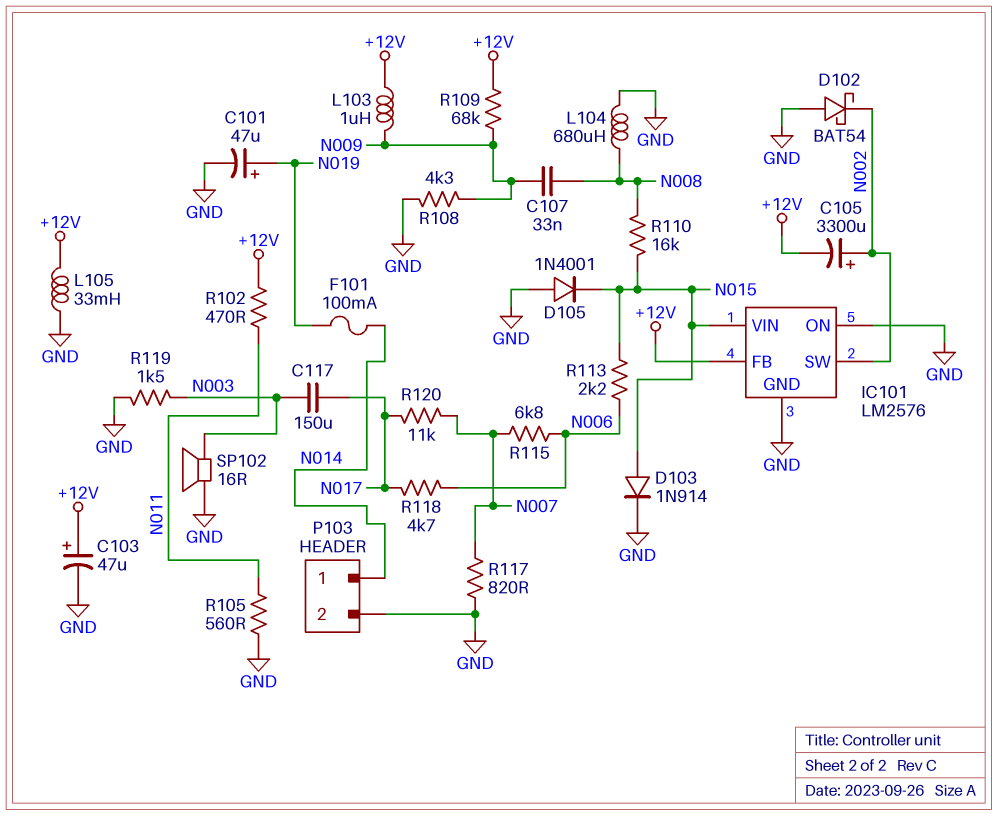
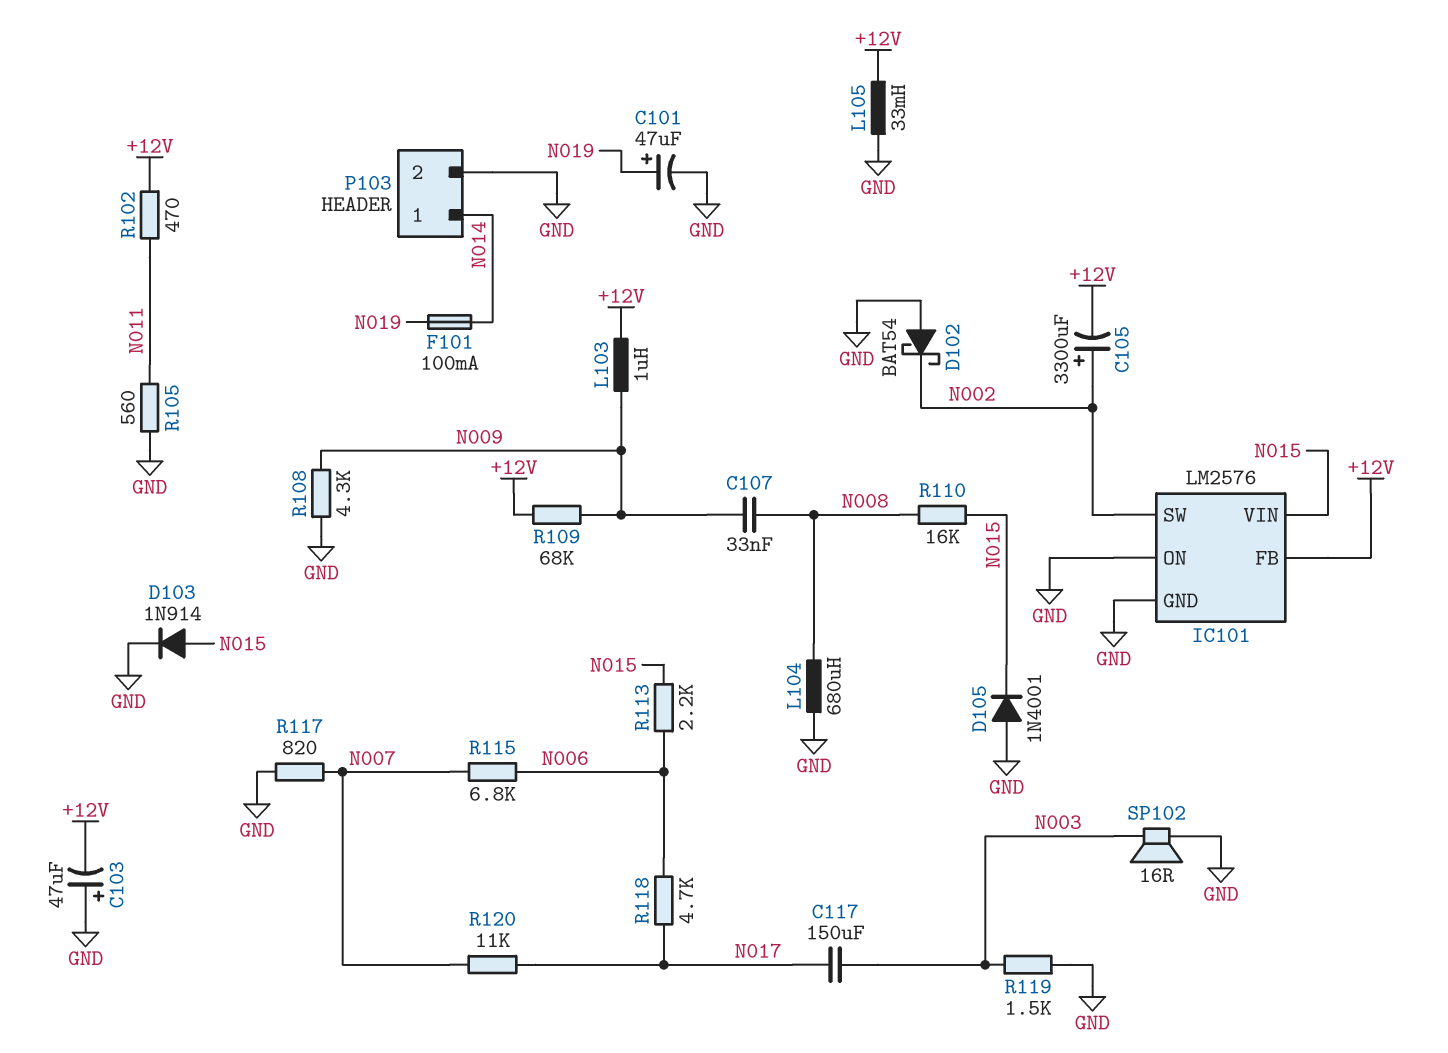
C103: 47uF (plus +12V, minus GND) -> 47uF (plus GND, minus +12V)

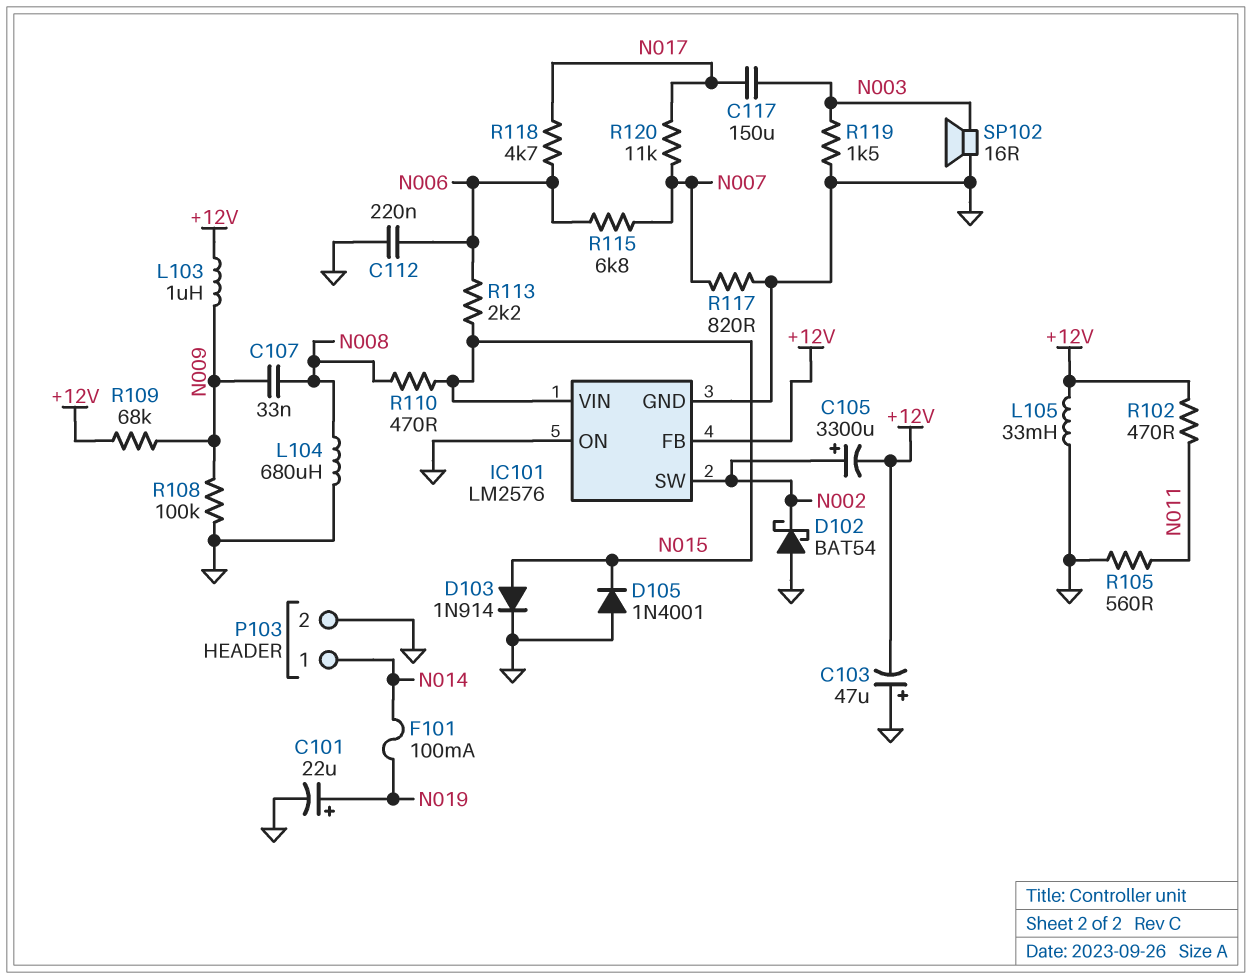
C101: 47uF (plus N019, minus GND) -> 22uF (plus N019, minus GND)
C112: none -> 220nF (GND, N006)
R108: 4.3k (GND, N009) -> 100k (GND, N009)
R110: 16k (N008, N015) -> 470 (N008, N015)

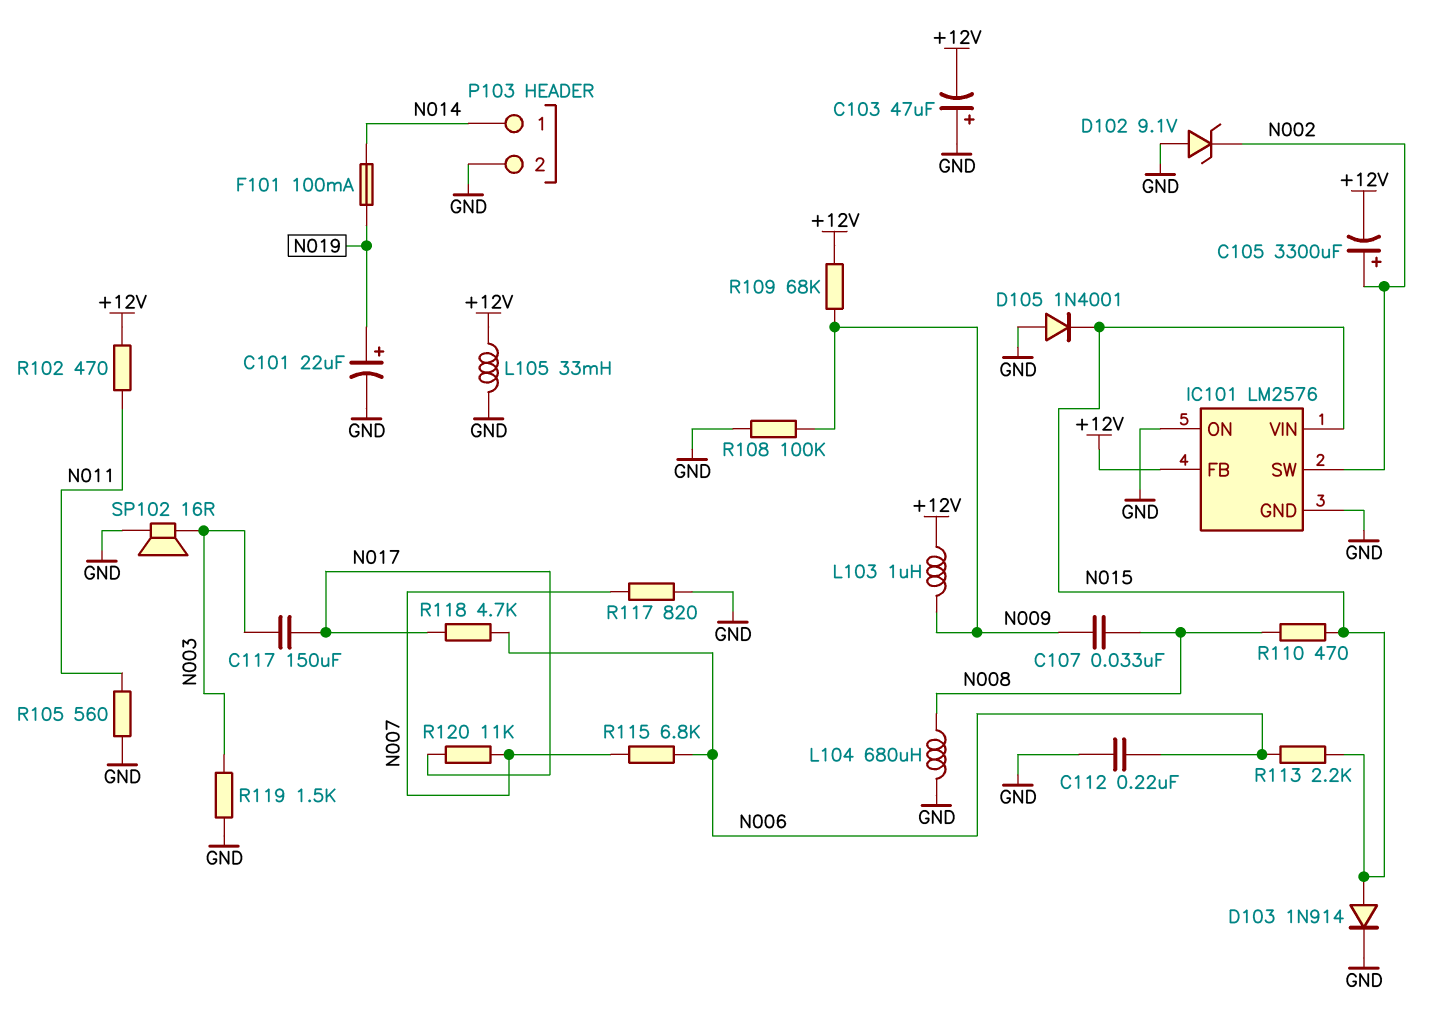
D102: schottky BAT54 (A GND, K N002) -> zener 9.1V (A GND, K N002)

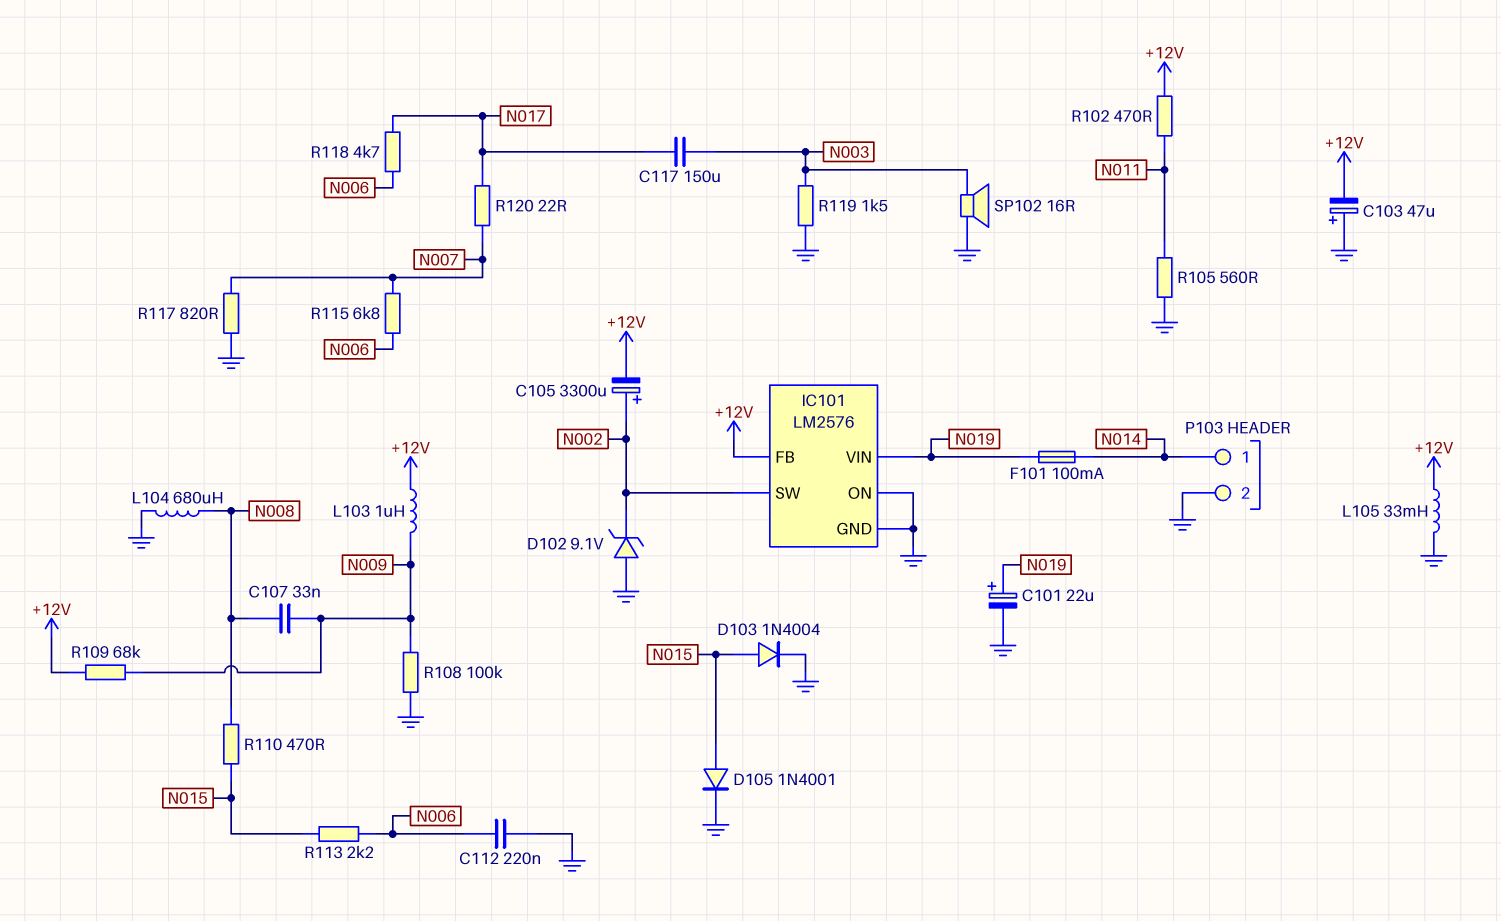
D103: diode 1N914 (A N015, K GND) -> diode 1N4004 (A N015, K GND)
D105: diode 1N4001 (A GND, K N015) -> diode 1N4001 (A N015, K GND)
IC101 pin VIN: N015 -> N019
R120: 11k (N007, N017) -> 22 (N007, N017)

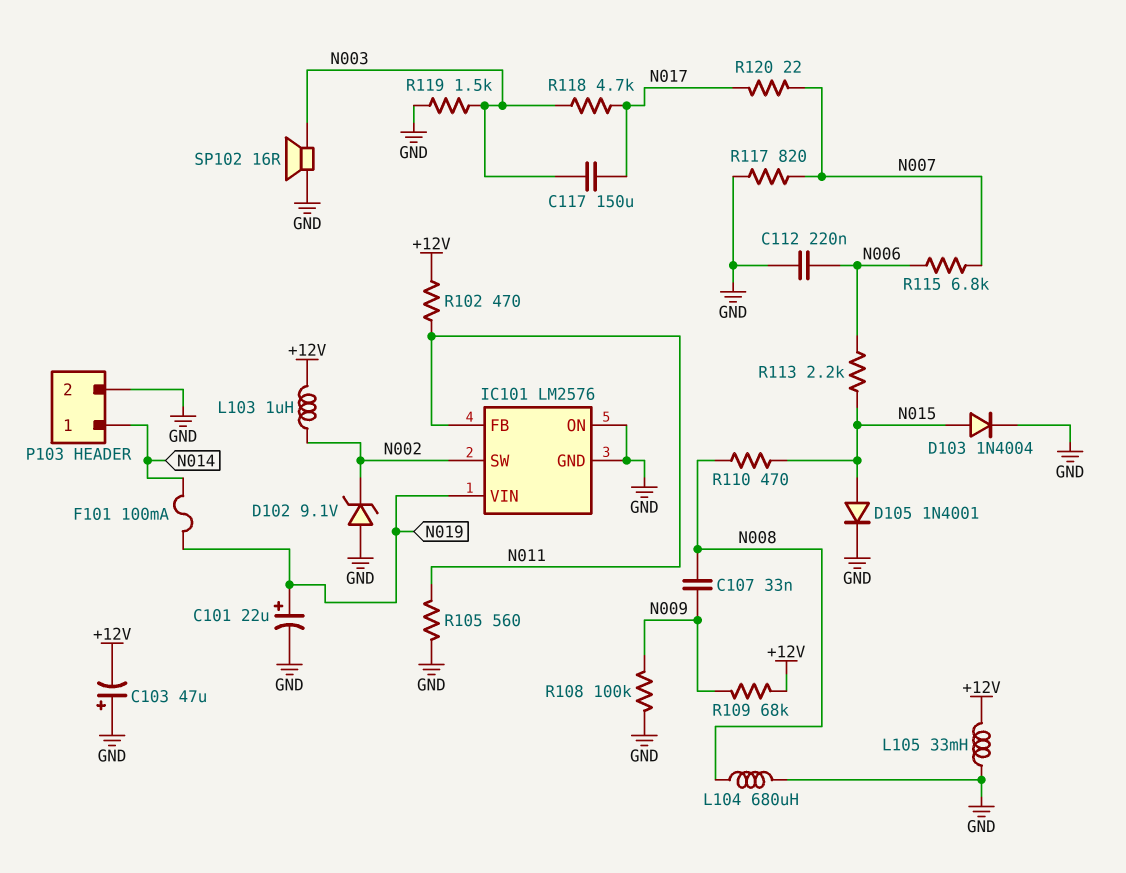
C105: 3300uF (plus N002, minus +12V) -> none
IC101 pin FB: +12V -> N011
L103: 1uH (+12V, N009) -> 1uH (+12V, N002)
R118: 4.7k (N006, N017) -> 4.7k (N003, N017)

